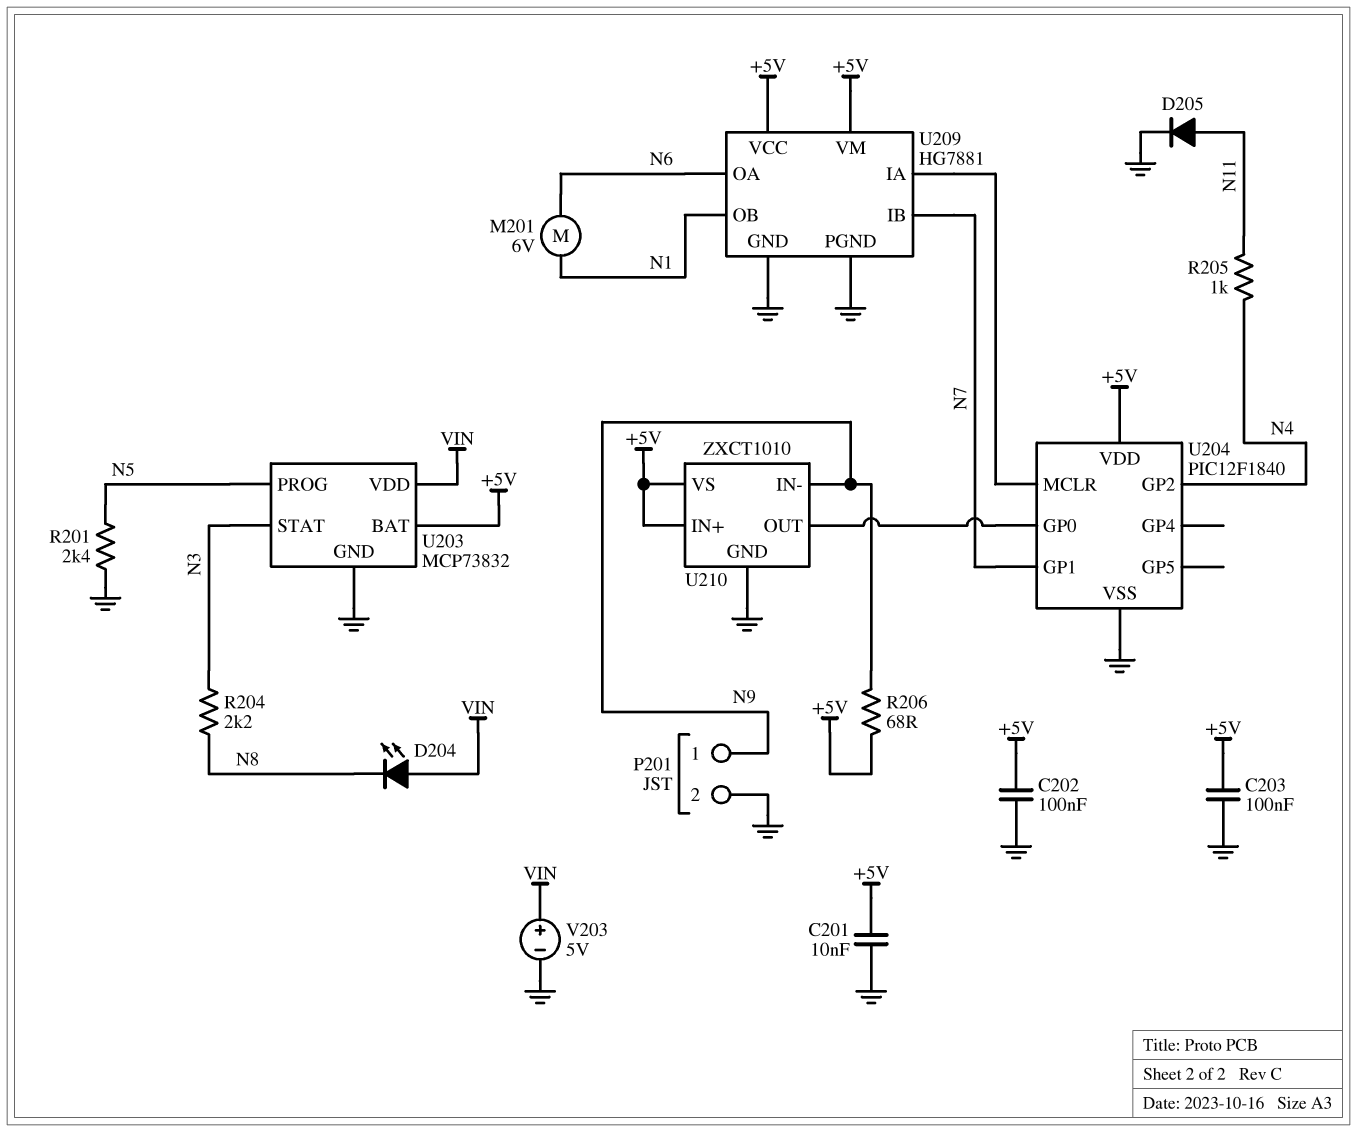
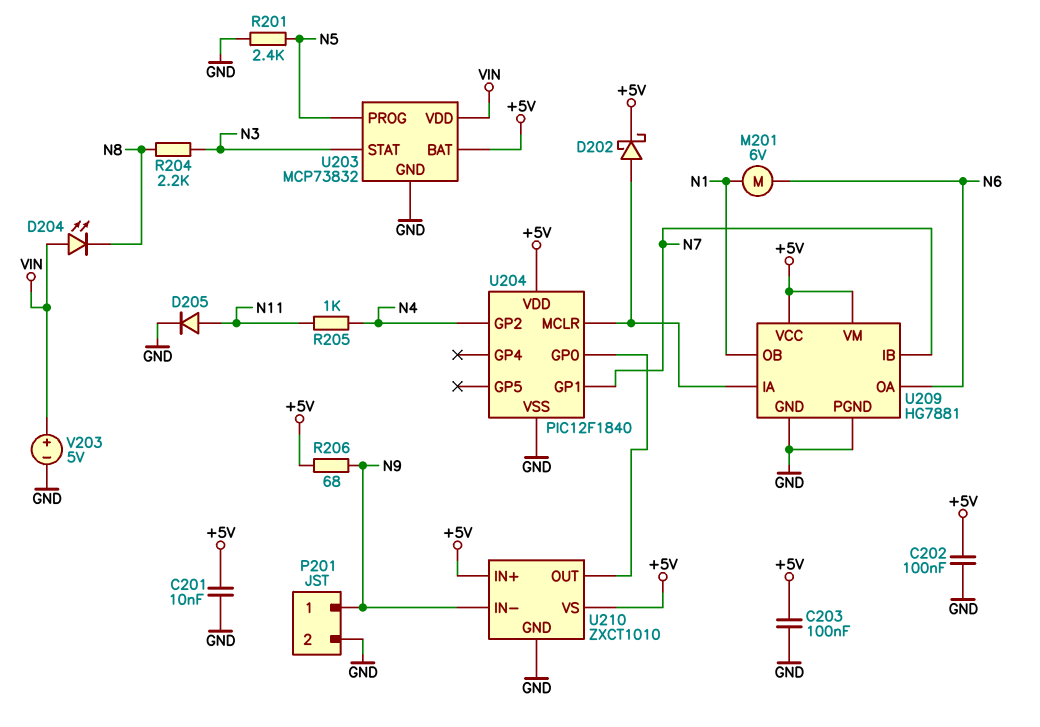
D202: none -> schottky (A U204/MCLR, K +5V)

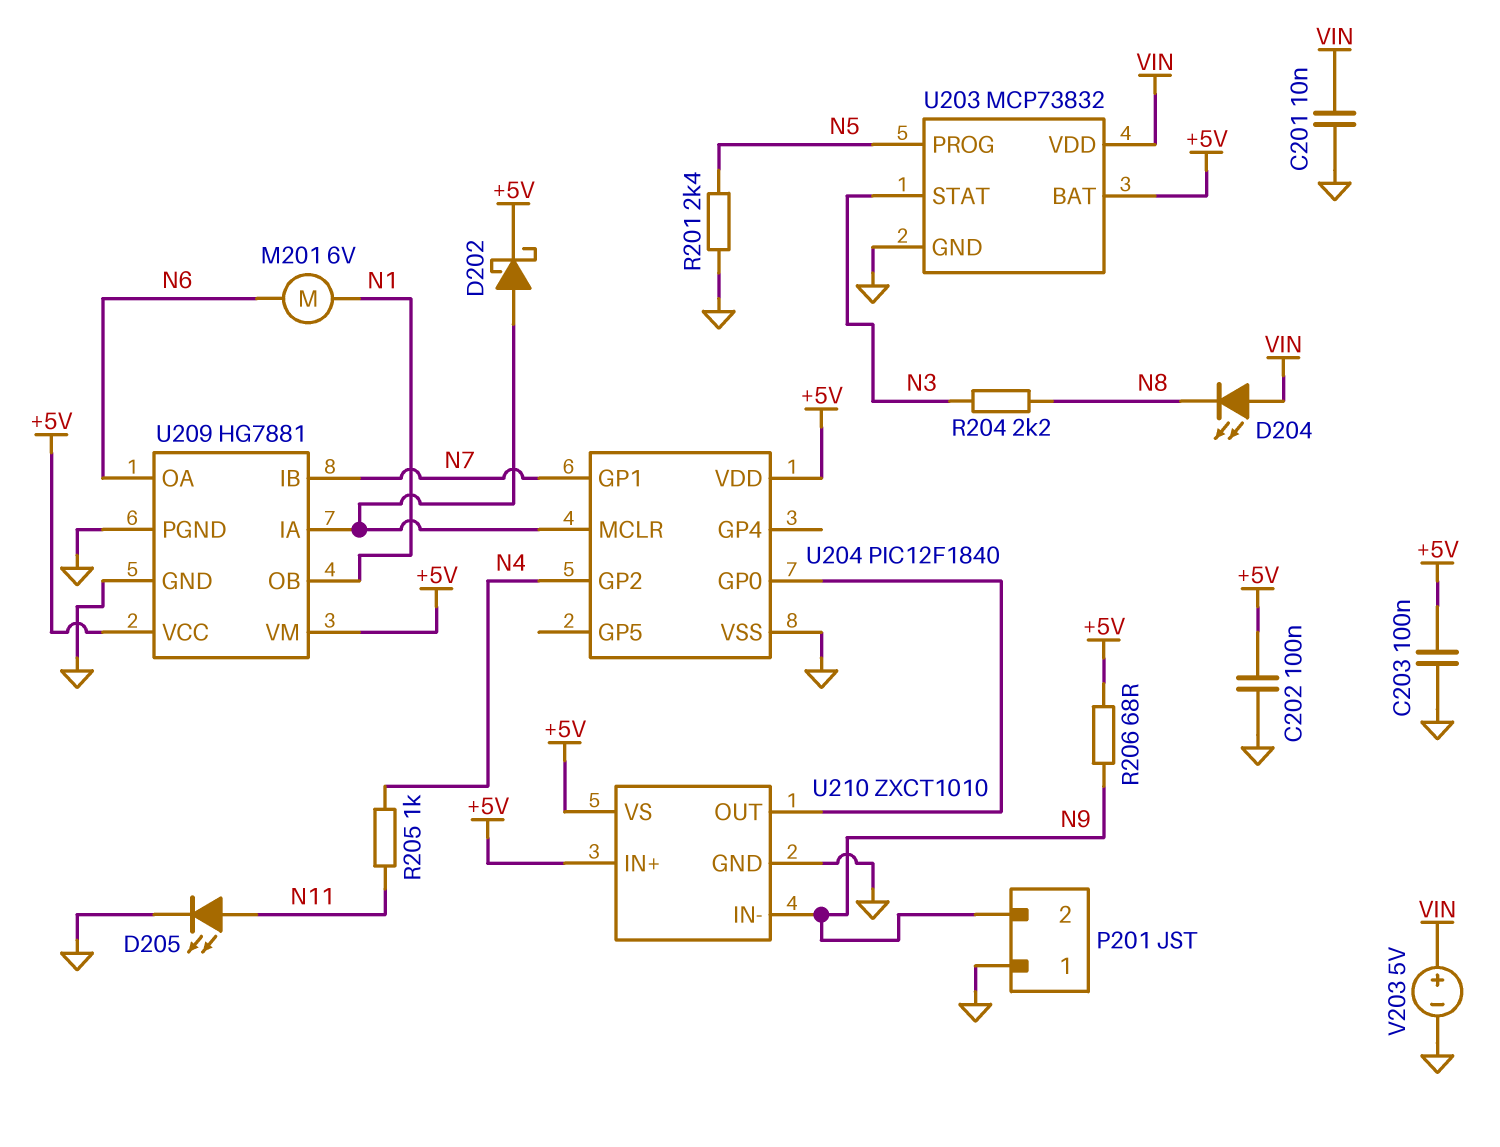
C201: 10nF (+5V, GND) -> 10nF (GND, VIN)
D205: diode (A N11, K GND) -> LED (A N11, K GND)
P201 pin 1: N9 -> GND
P201 pin 2: GND -> N9

